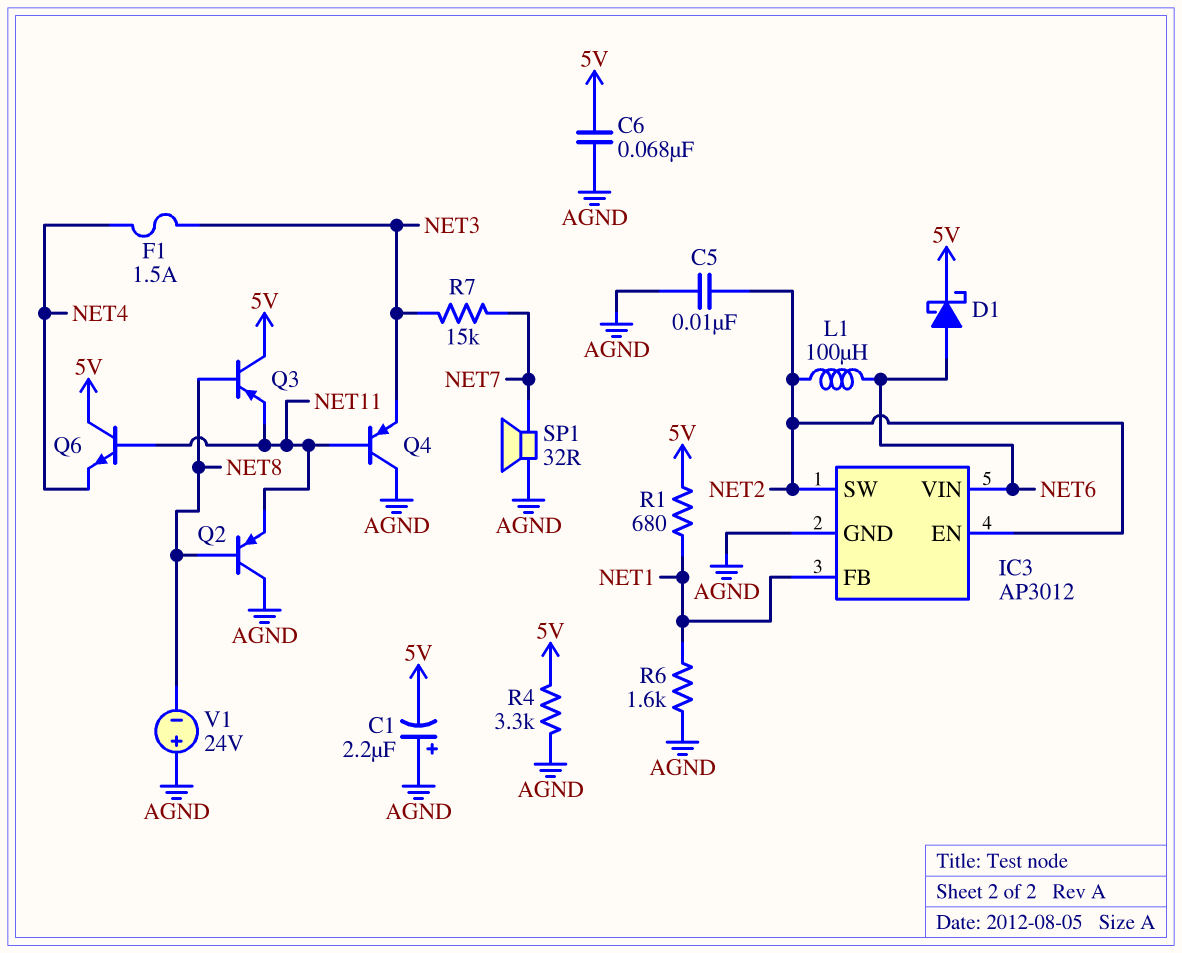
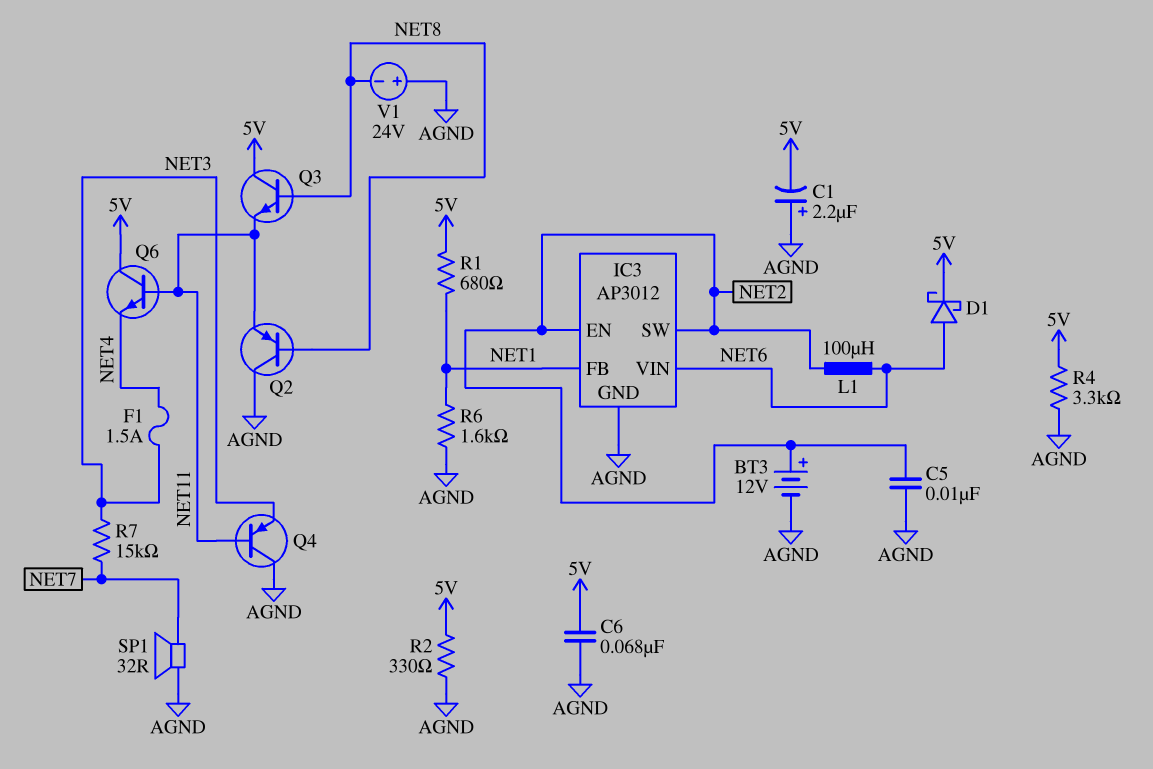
BT3: none -> 12V (plus NET2, minus AGND)
Q3: PNP (B NET8, C 5V, E NET11) -> NPN (B NET8, C 5V, E NET11)
R2: none -> 330 (5V, AGND)

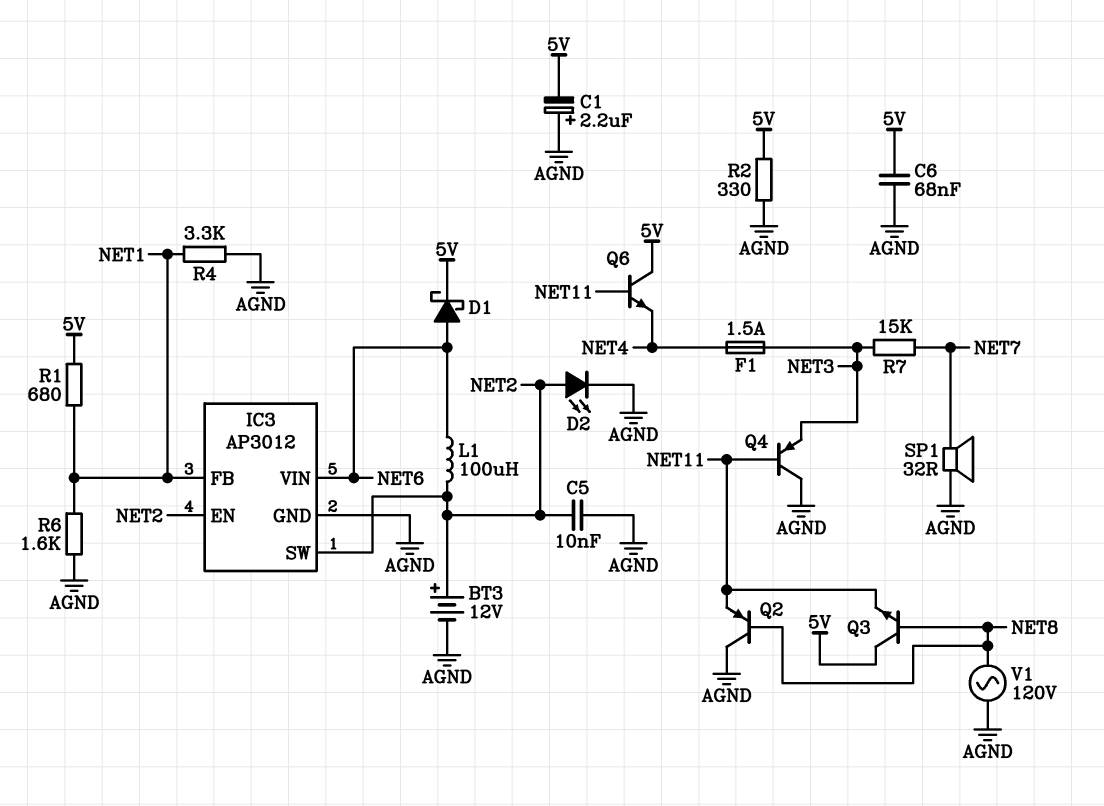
D2: none -> LED (A NET2, K AGND)
R4: 3.3k (5V, AGND) -> 3.3k (AGND, NET1)
V1: 24V (plus AGND, minus NET8) -> AC 120V (AGND, NET8)

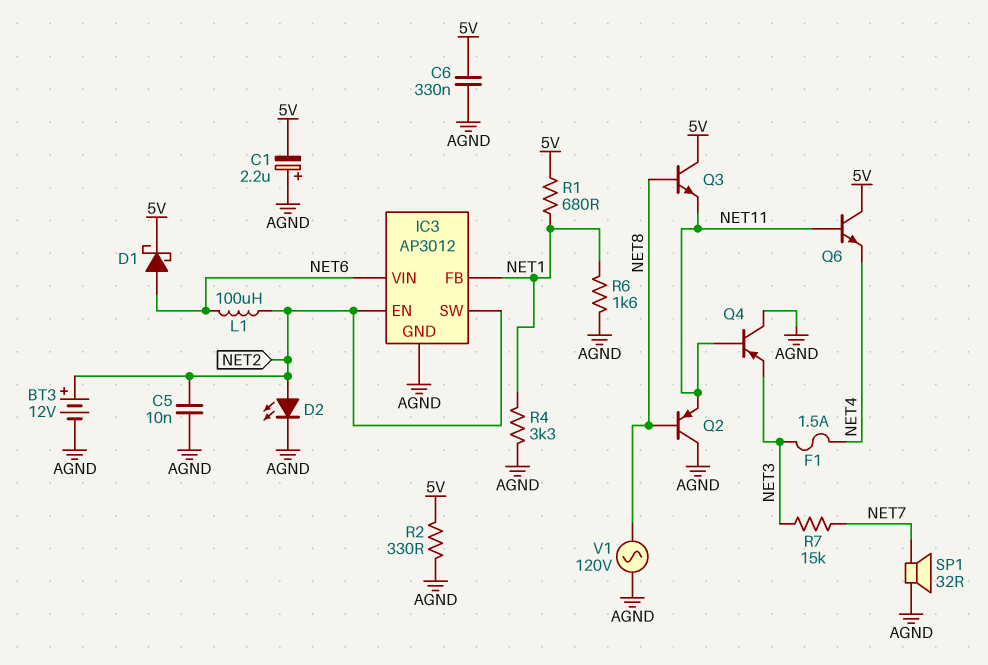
C6: 68nF (5V, AGND) -> 330nF (5V, AGND)

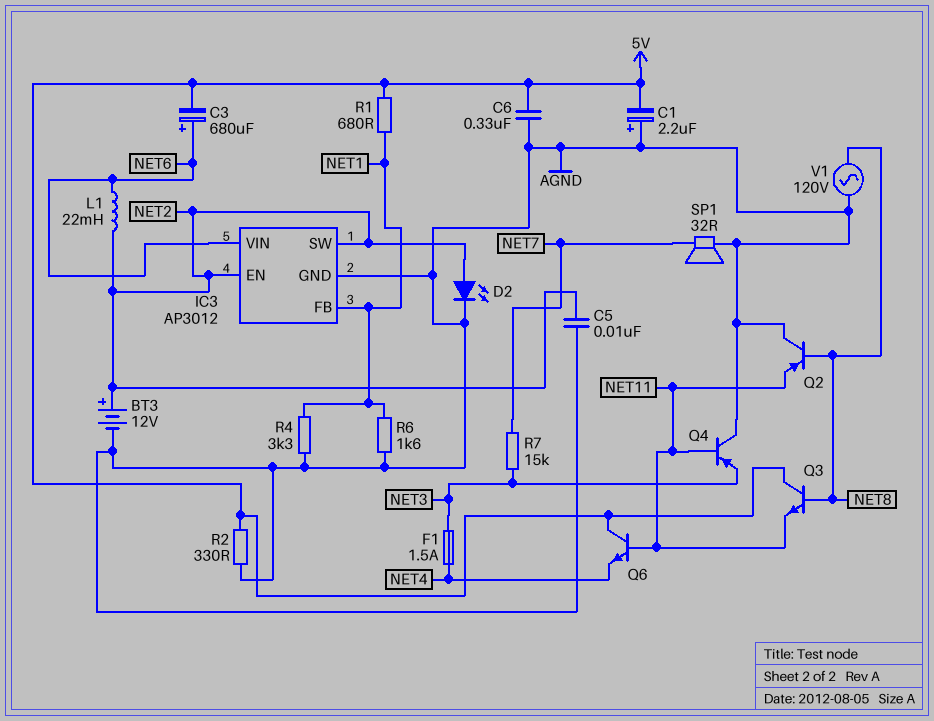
C3: none -> 680uF (plus NET6, minus 5V)
D1: schottky (A NET6, K 5V) -> none
L1: 100uH (NET2, NET6) -> 22mH (NET2, NET6)

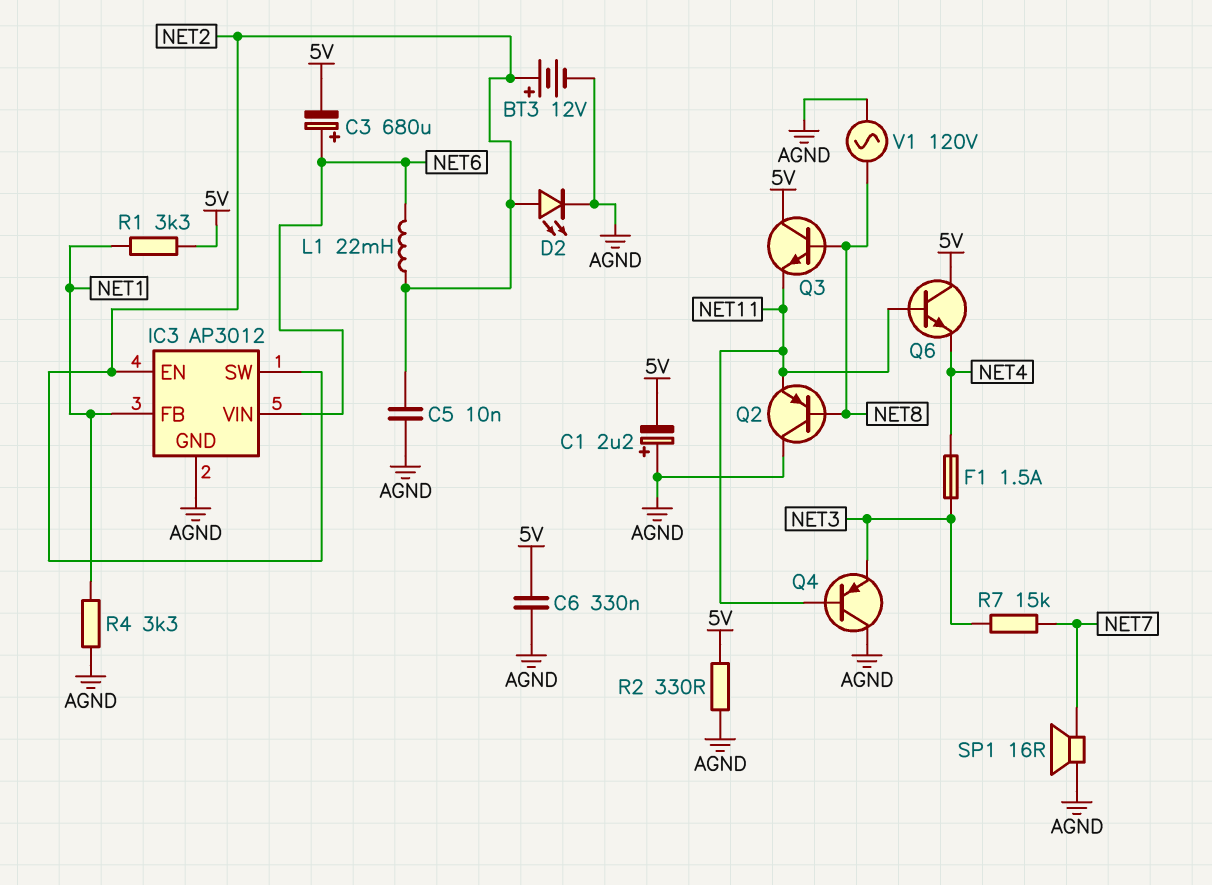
R1: 680 (5V, NET1) -> 3.3k (5V, NET1)
R6: 1.6k (AGND, NET1) -> none
SP1: speaker 32R (AGND, NET7) -> speaker 16R (AGND, NET7)

